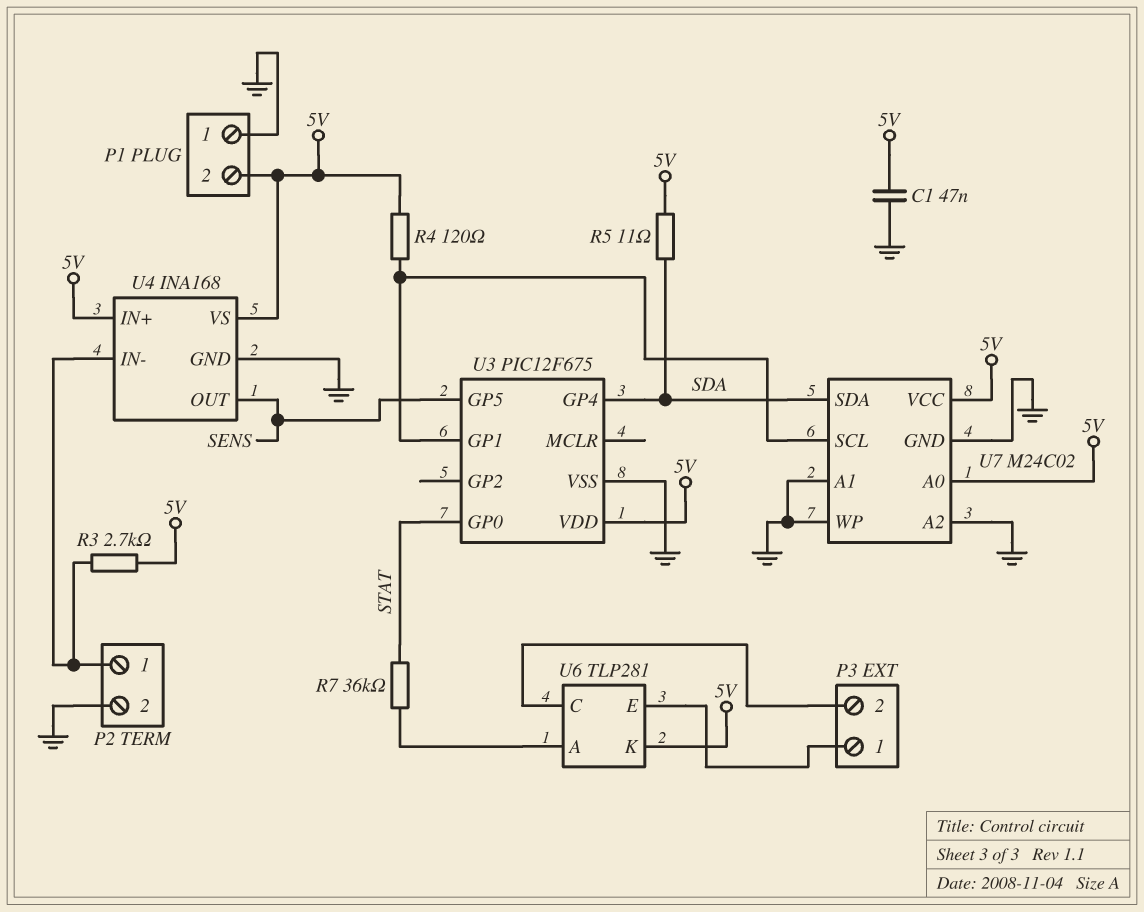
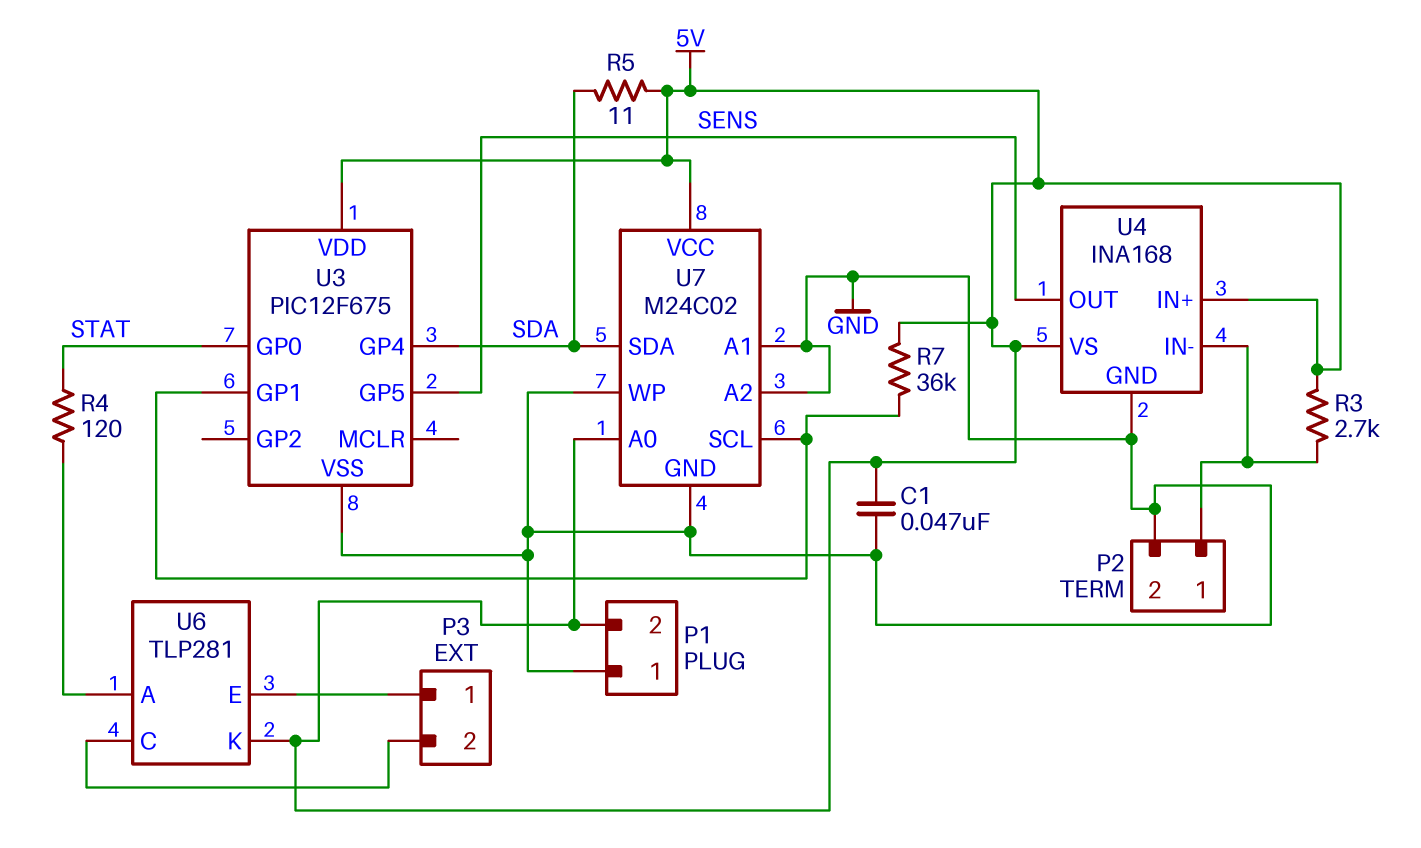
R4: 120 (5V, U3/GP1) -> 120 (STAT, U6/A)
R7: 36k (STAT, U6/A) -> 36k (5V, U3/GP1)

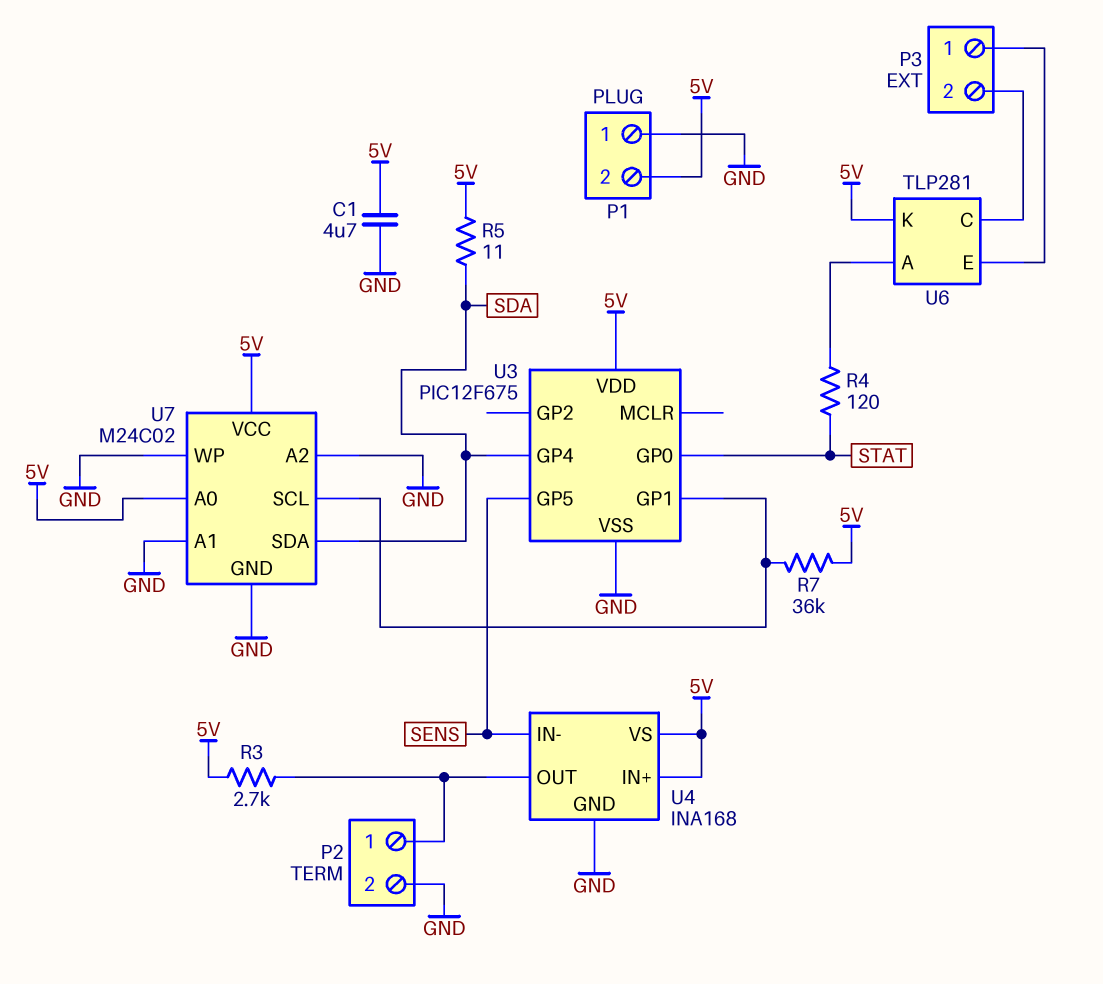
C1: 47nF (5V, GND) -> 4.7uF (5V, GND)
U4 pin IN-: P2/1 -> SENS
U4 pin OUT: SENS -> P2/1

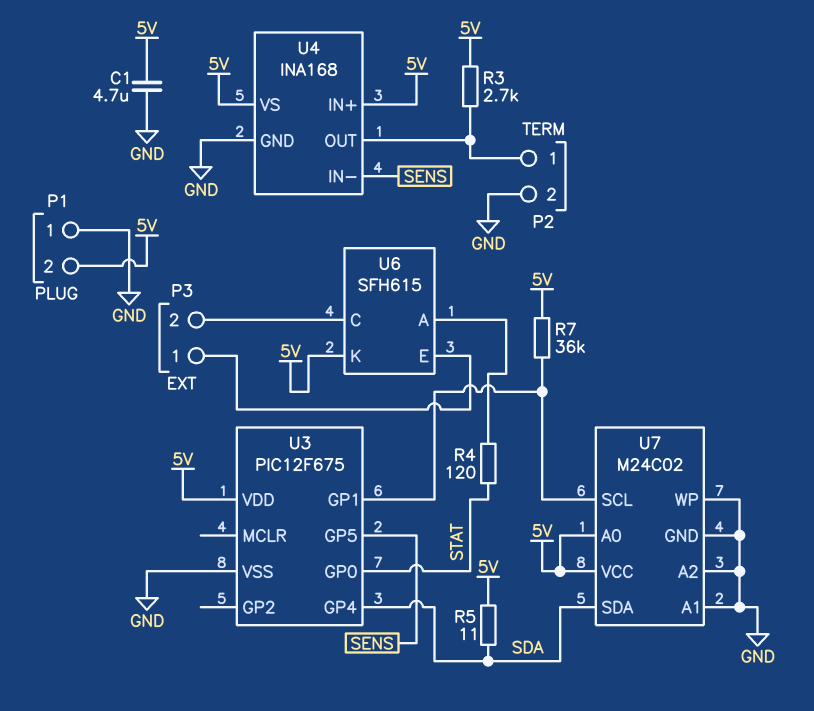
U6: TLP281 -> SFH615

